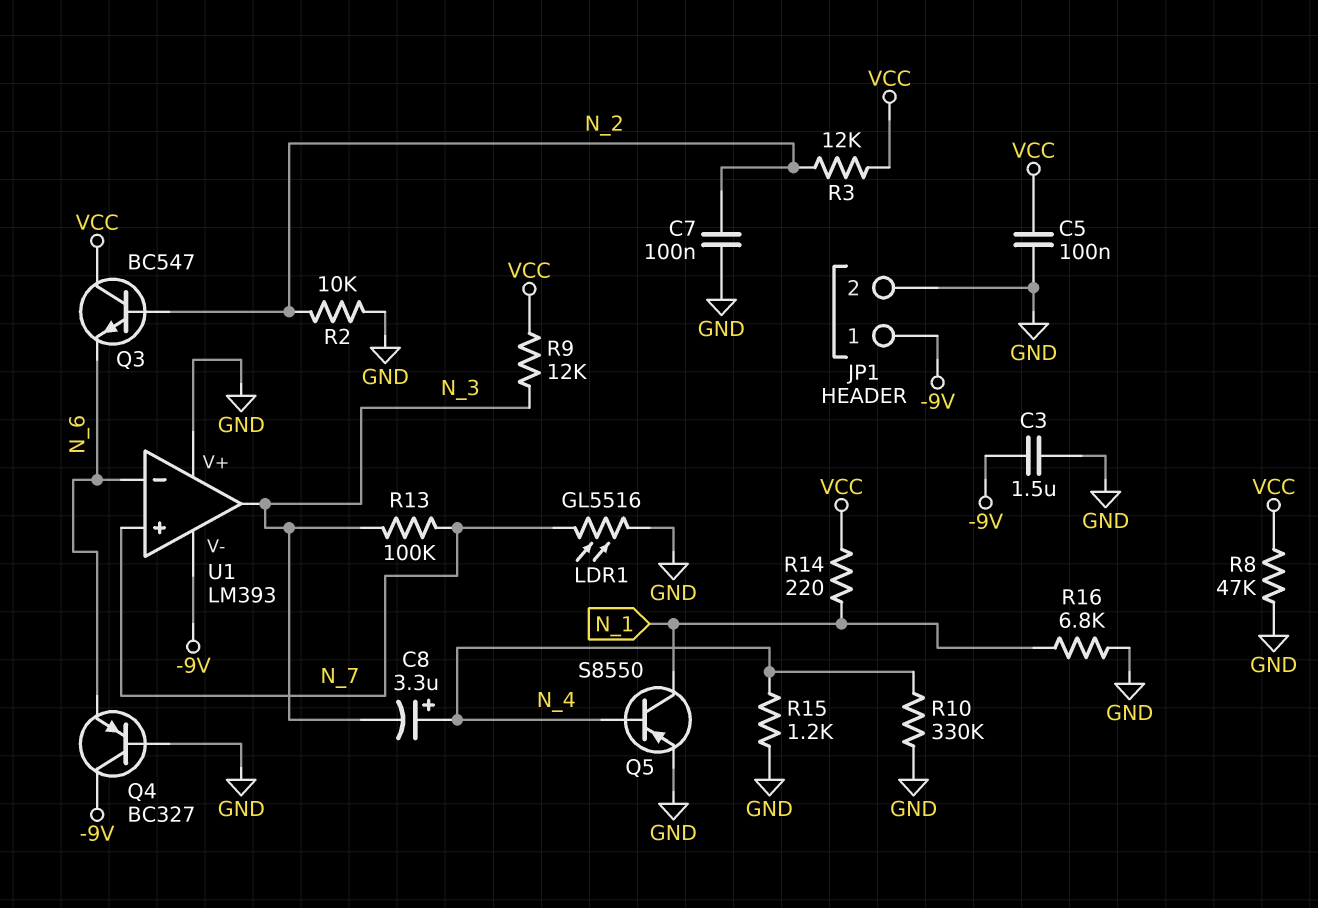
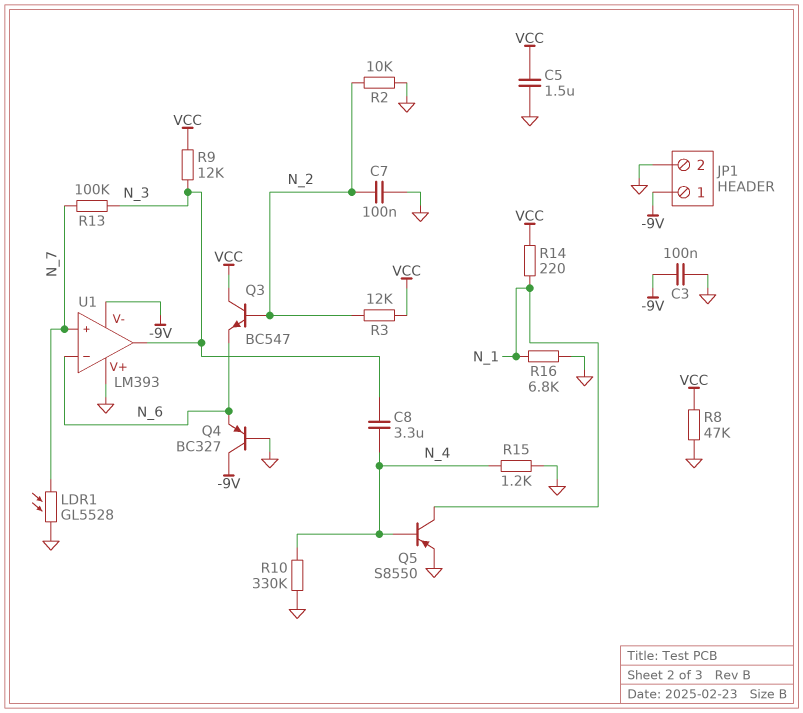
C3: 1.5uF (-9V, GND) -> 100nF (-9V, GND)
C5: 100nF (GND, VCC) -> 1.5uF (GND, VCC)
C8: 3.3uF (plus N_4, minus N_3) -> 3.3uF (N_3, N_4)
LDR1: GL5516 (GND, N_7) -> GL5528 (GND, N_7)

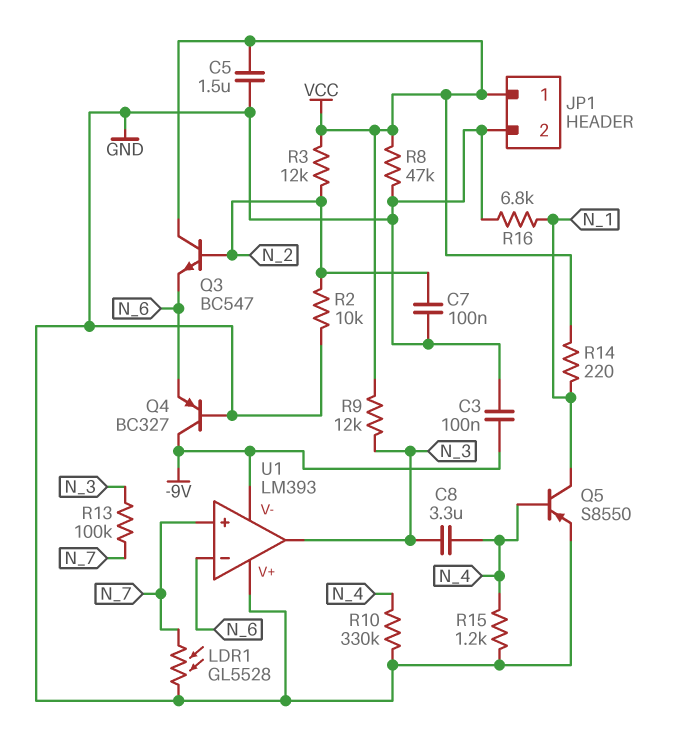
JP1 pin 1: -9V -> VCC

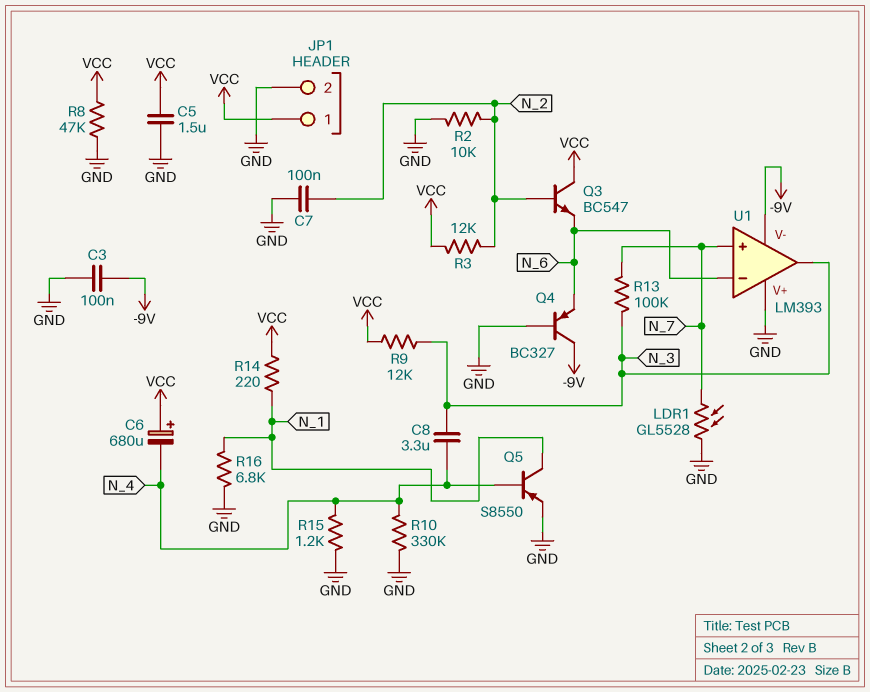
C6: none -> 680uF (plus VCC, minus N_4)

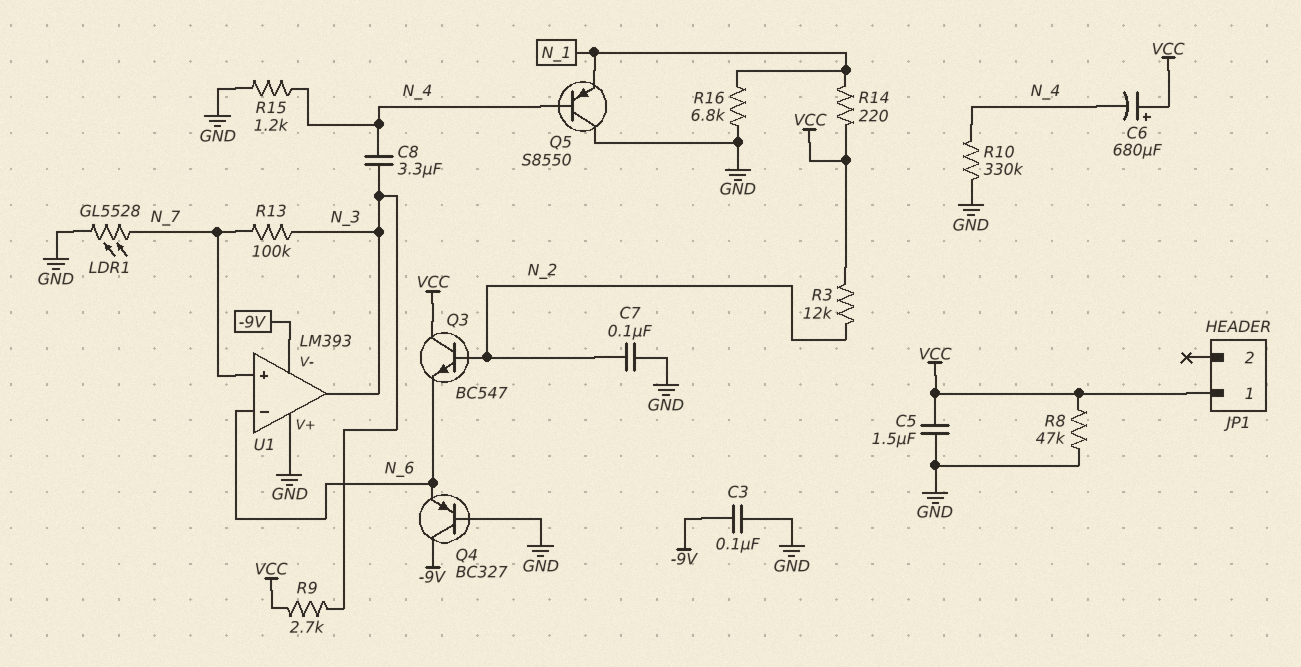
JP1 pin 2: GND -> none
Q5: PNP S8550 (B N_4, C N_1, E GND) -> PNP S8550 (B N_4, C GND, E N_1)
R2: 10k (GND, N_2) -> none
R9: 12k (N_3, VCC) -> 2.7k (N_3, VCC)

